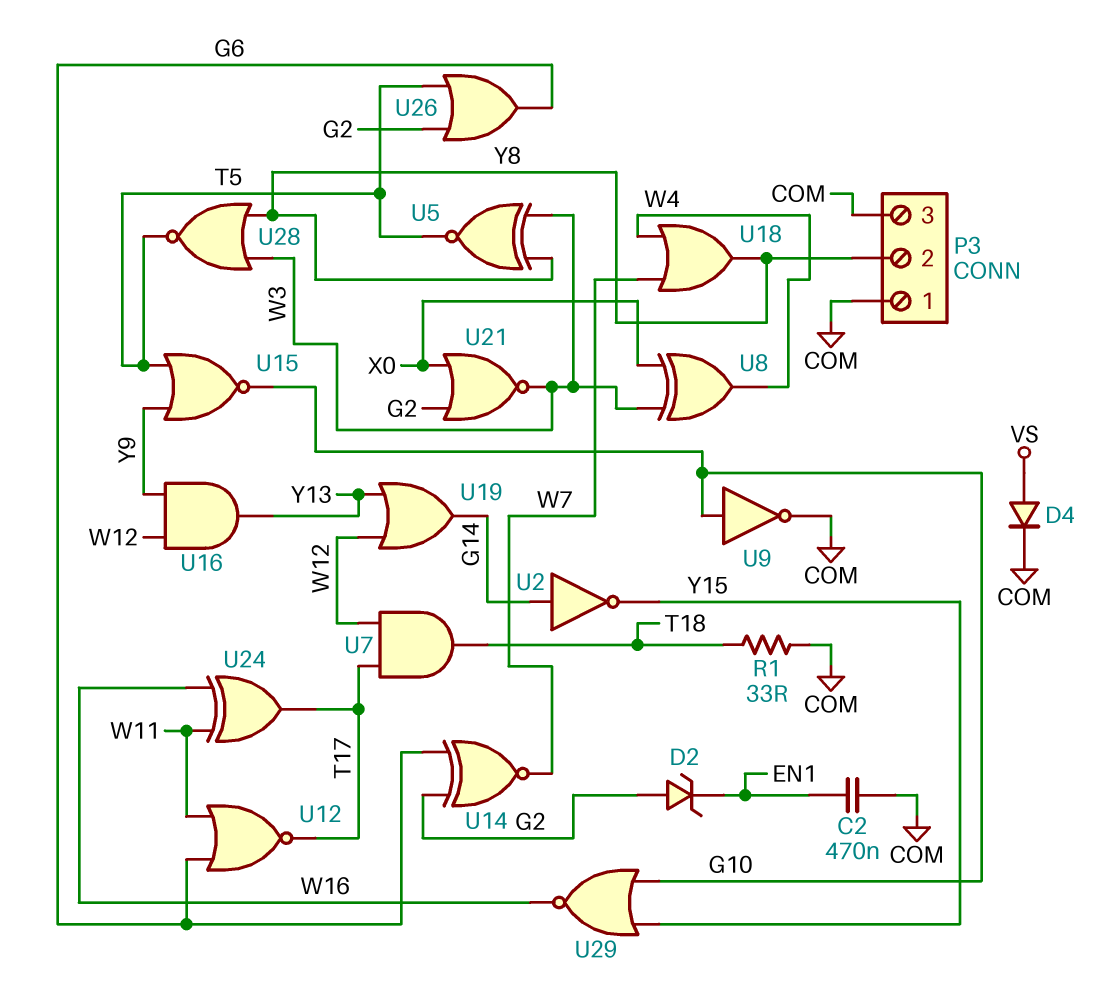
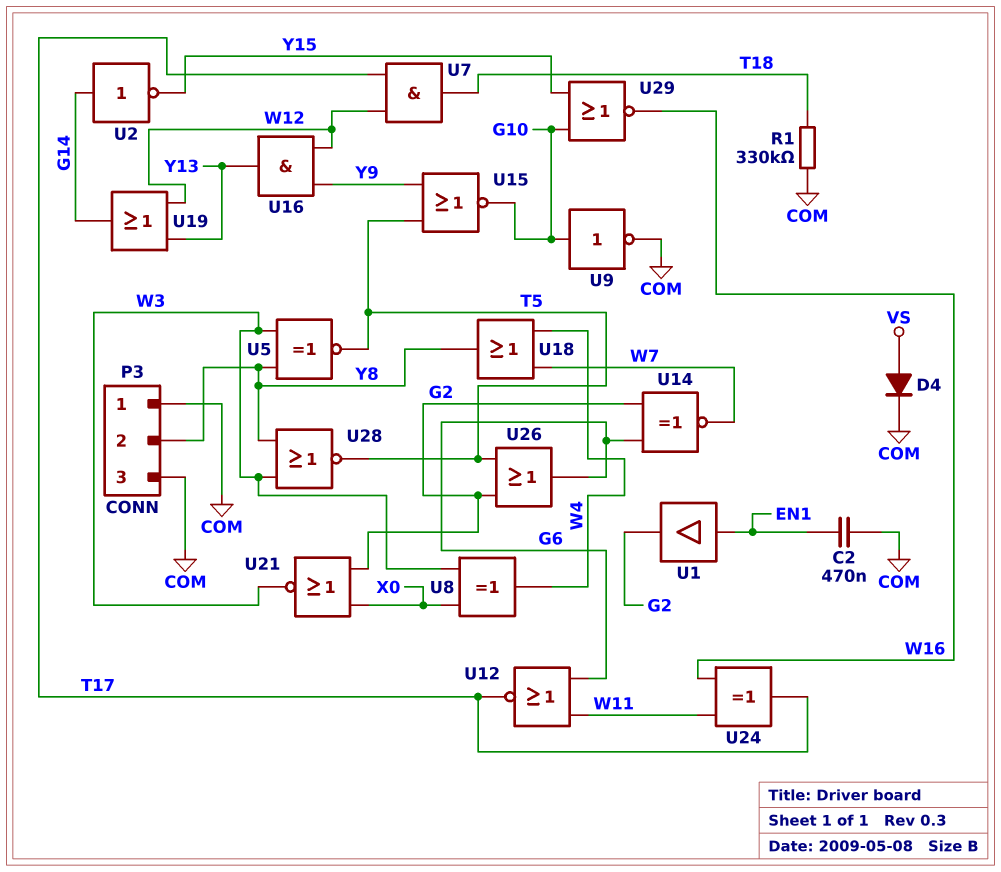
D2: zener (A G2, K EN1) -> none
R1: 33 (COM, T18) -> 330k (COM, T18)
U1: none -> buffer (in EN1, out G2)

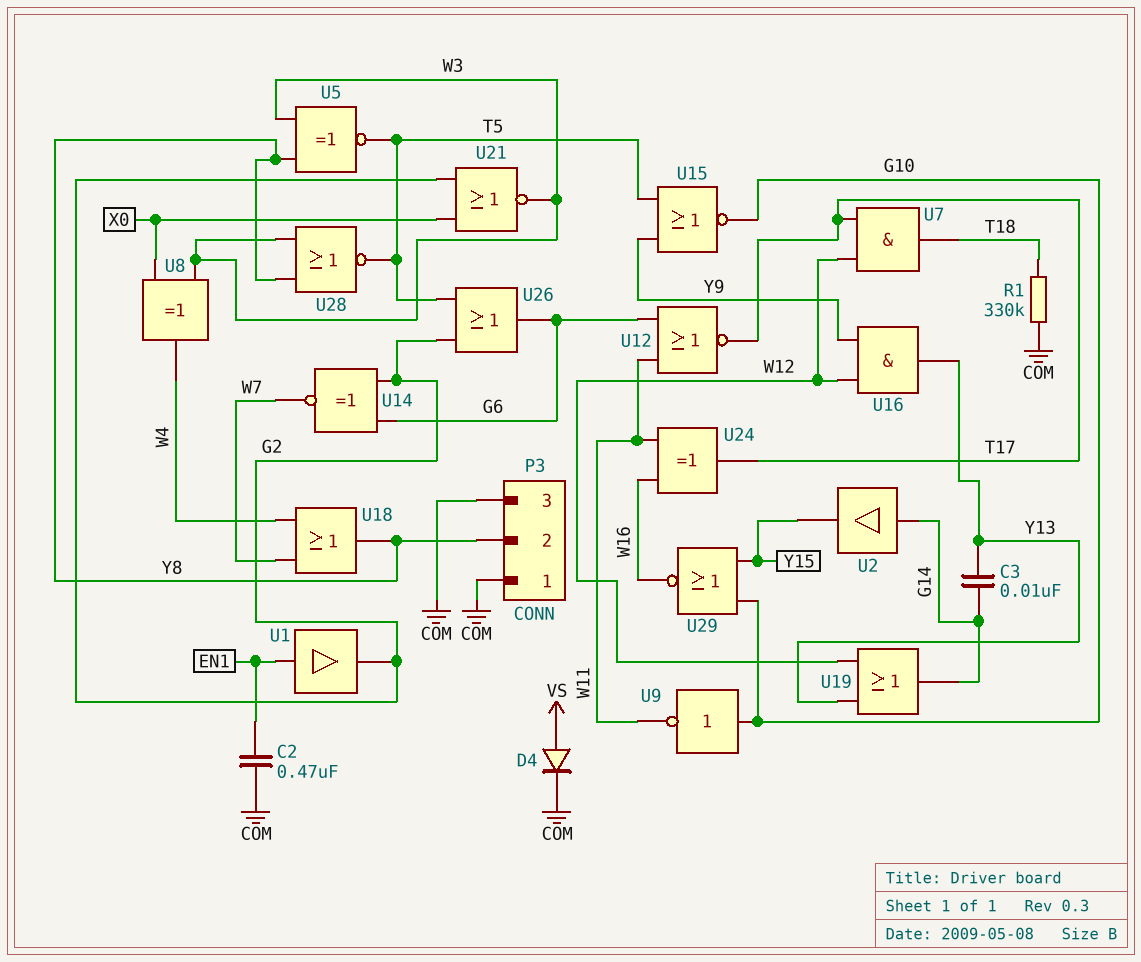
C3: none -> 10nF (G14, Y13)
U2: NOT (in G14, out Y15) -> buffer (in G14, out Y15)
U9: NOT (in G10, out COM) -> NOT (in G10, out W11)

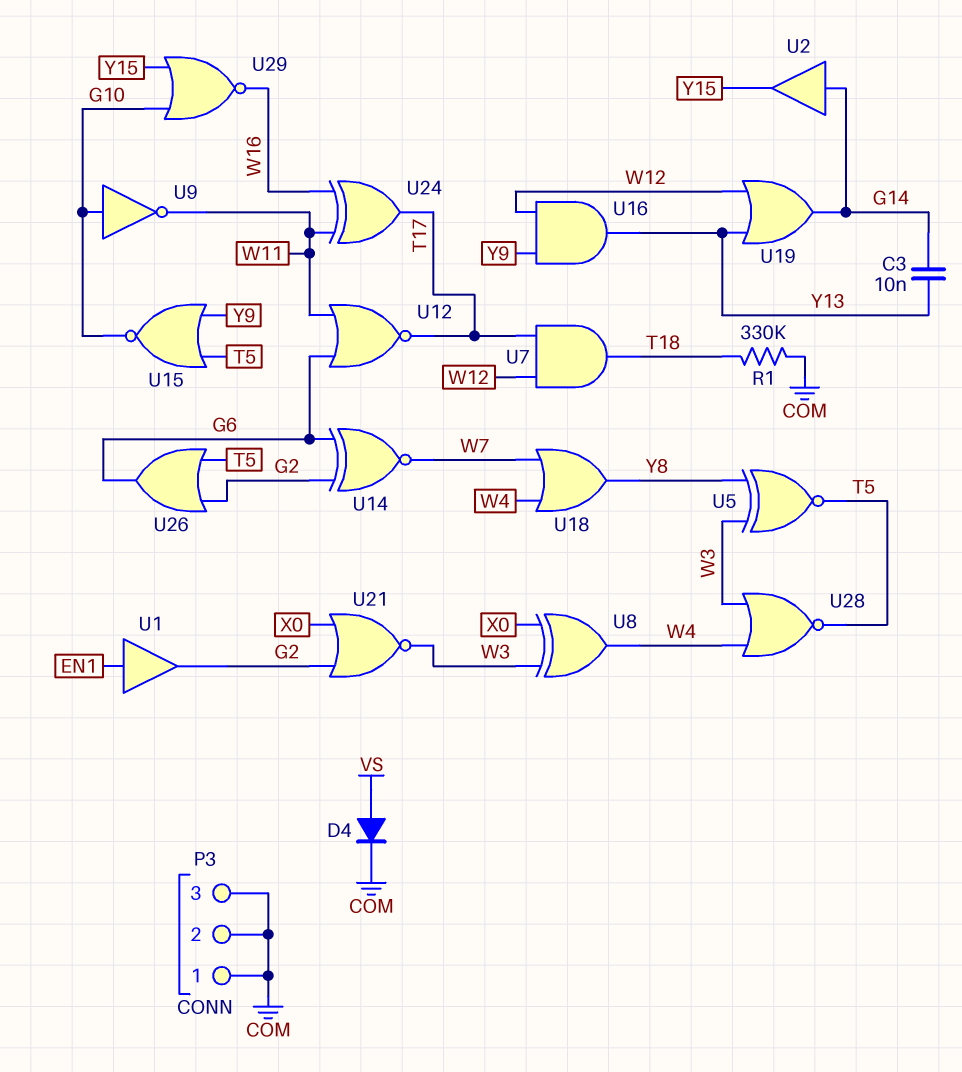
C2: 470nF (COM, EN1) -> none
P3 pin 2: Y8 -> COM
U28: NOR (in W3, in Y8, out T5) -> NOR (in W3, in W4, out T5)

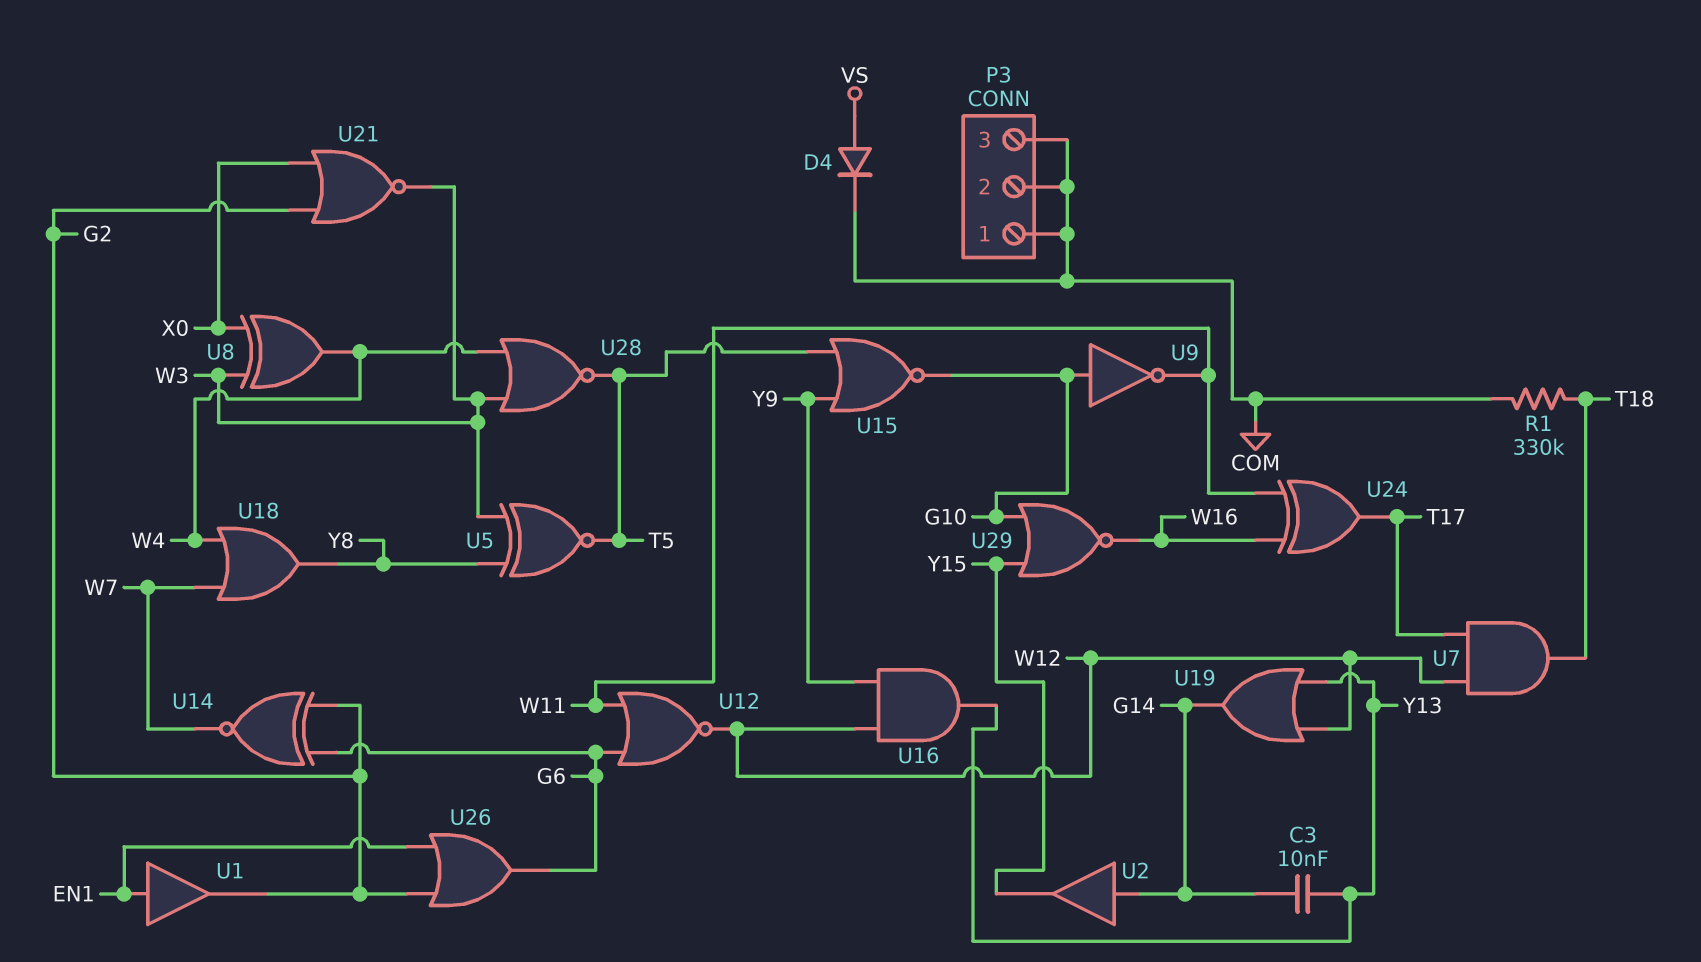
U12: NOR (in G6, in W11, out T17) -> NOR (in G6, in W11, out W12)
U26: OR (in G2, in T5, out G6) -> OR (in EN1, in G2, out G6)

